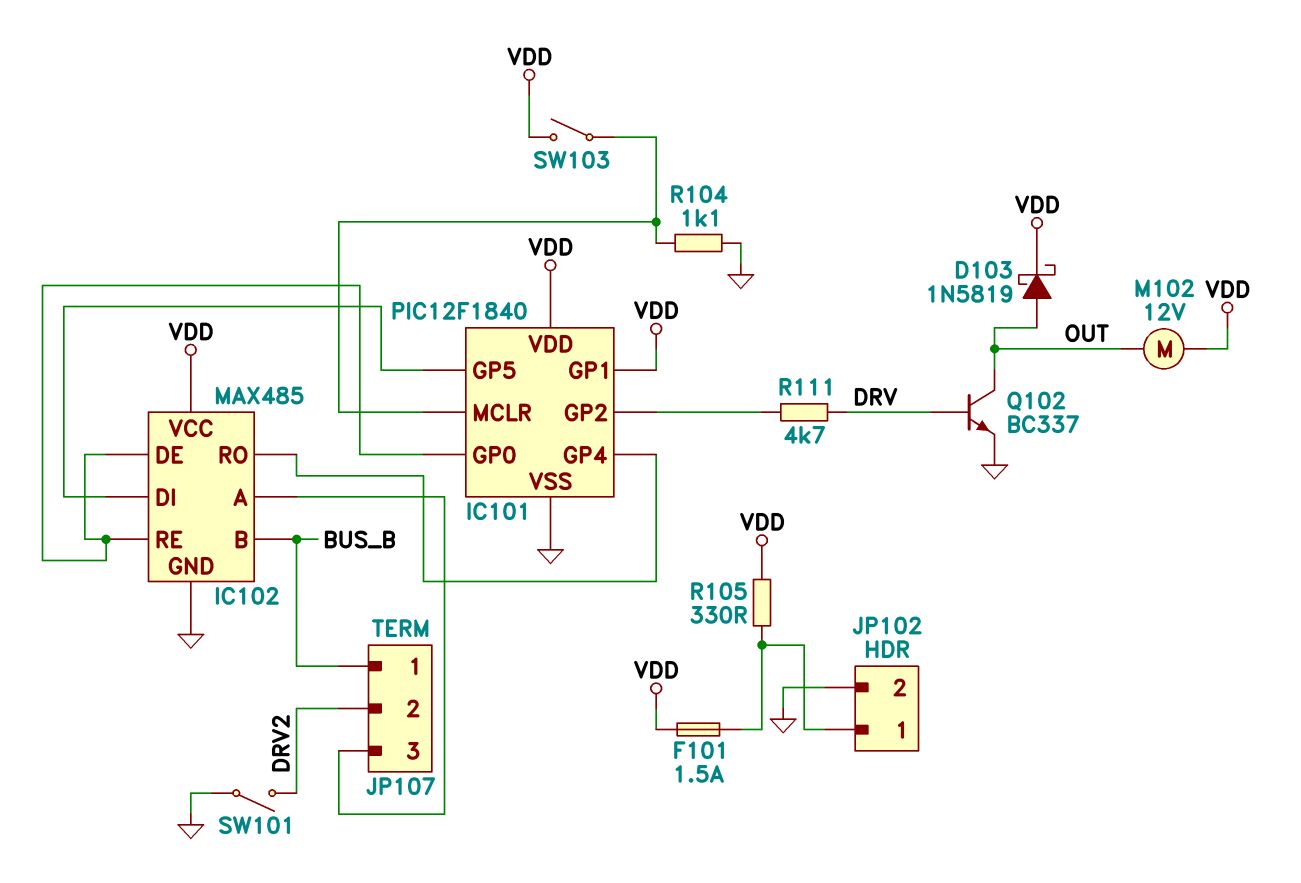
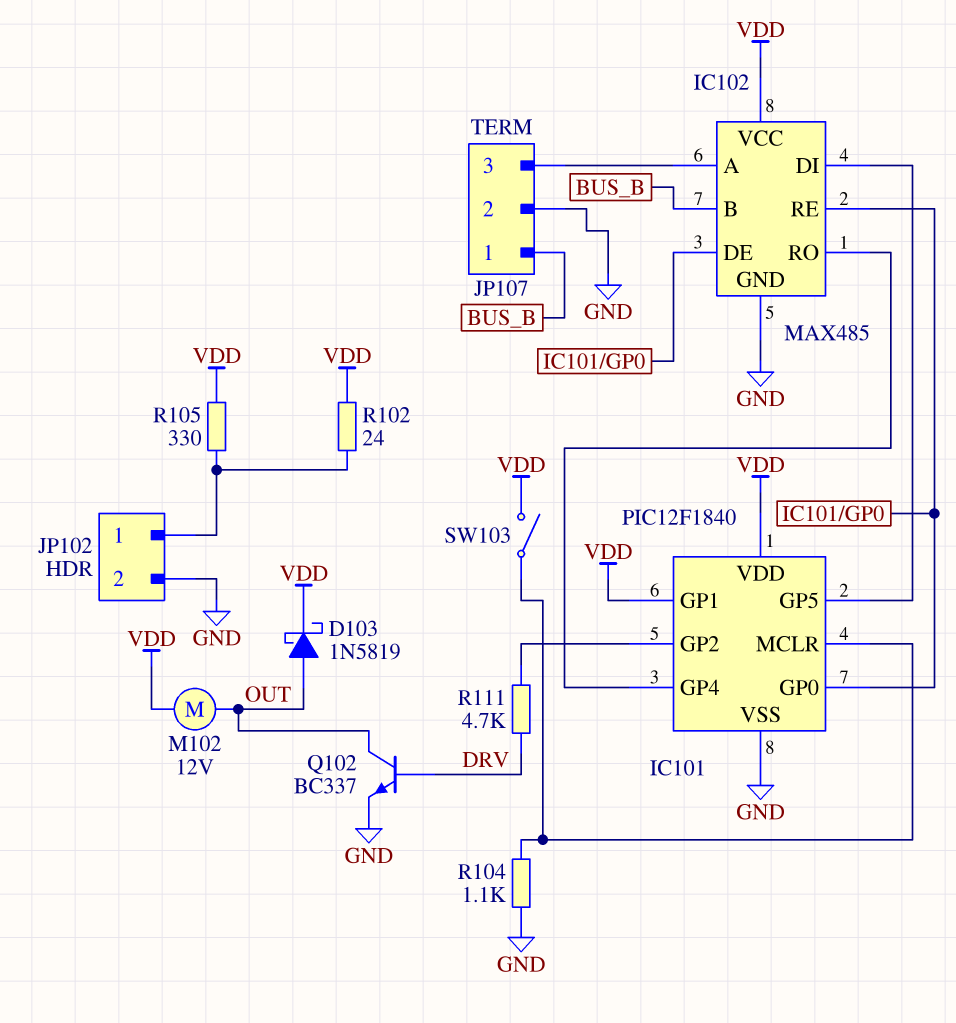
F101: 1.5A (JP102/1, VDD) -> none
JP107 pin 2: DRV2 -> GND
R102: none -> 24 (JP102/1, VDD)
SW101: switch (DRV2, GND) -> none

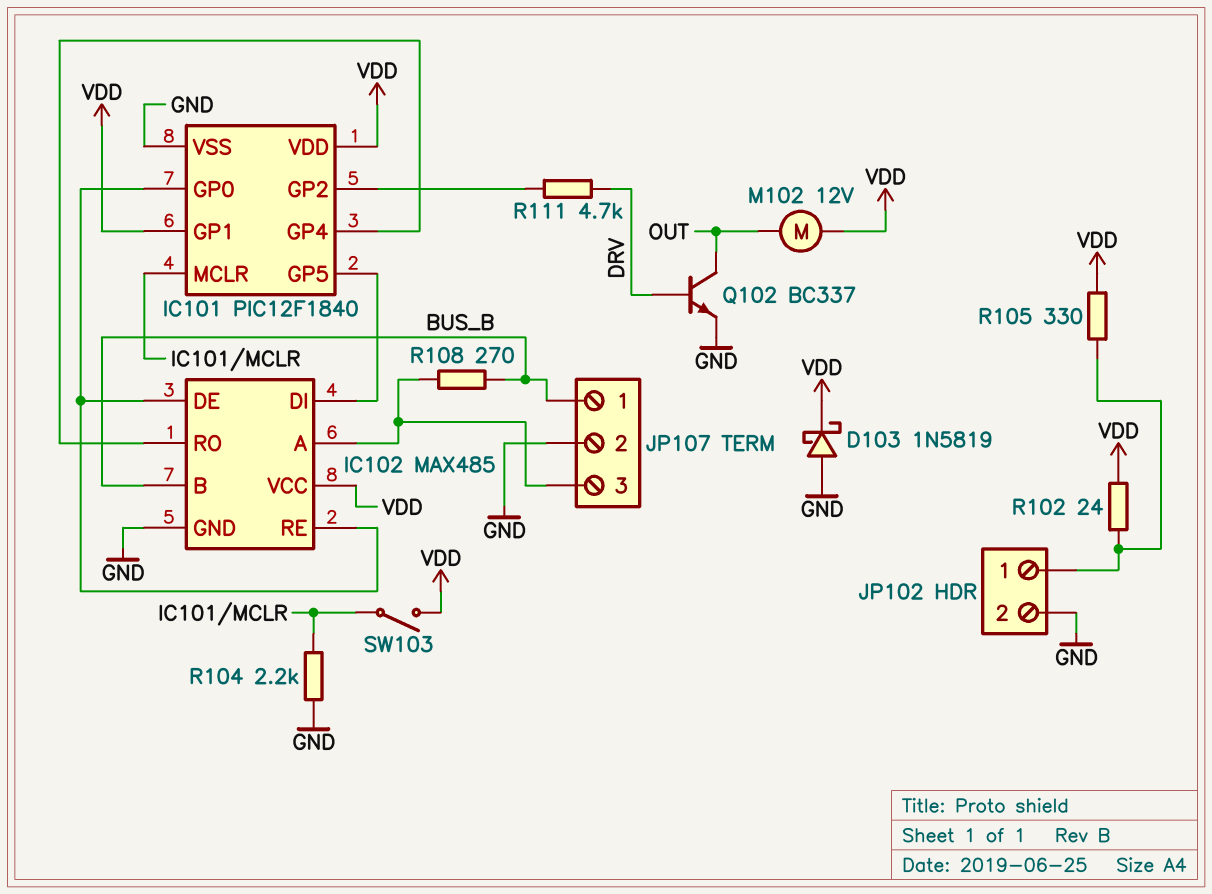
D103: schottky 1N5819 (A OUT, K VDD) -> schottky 1N5819 (A GND, K VDD)
R104: 1.1k (GND, IC101/MCLR) -> 2.2k (GND, IC101/MCLR)
R108: none -> 270 (BUS_B, IC102/A)

